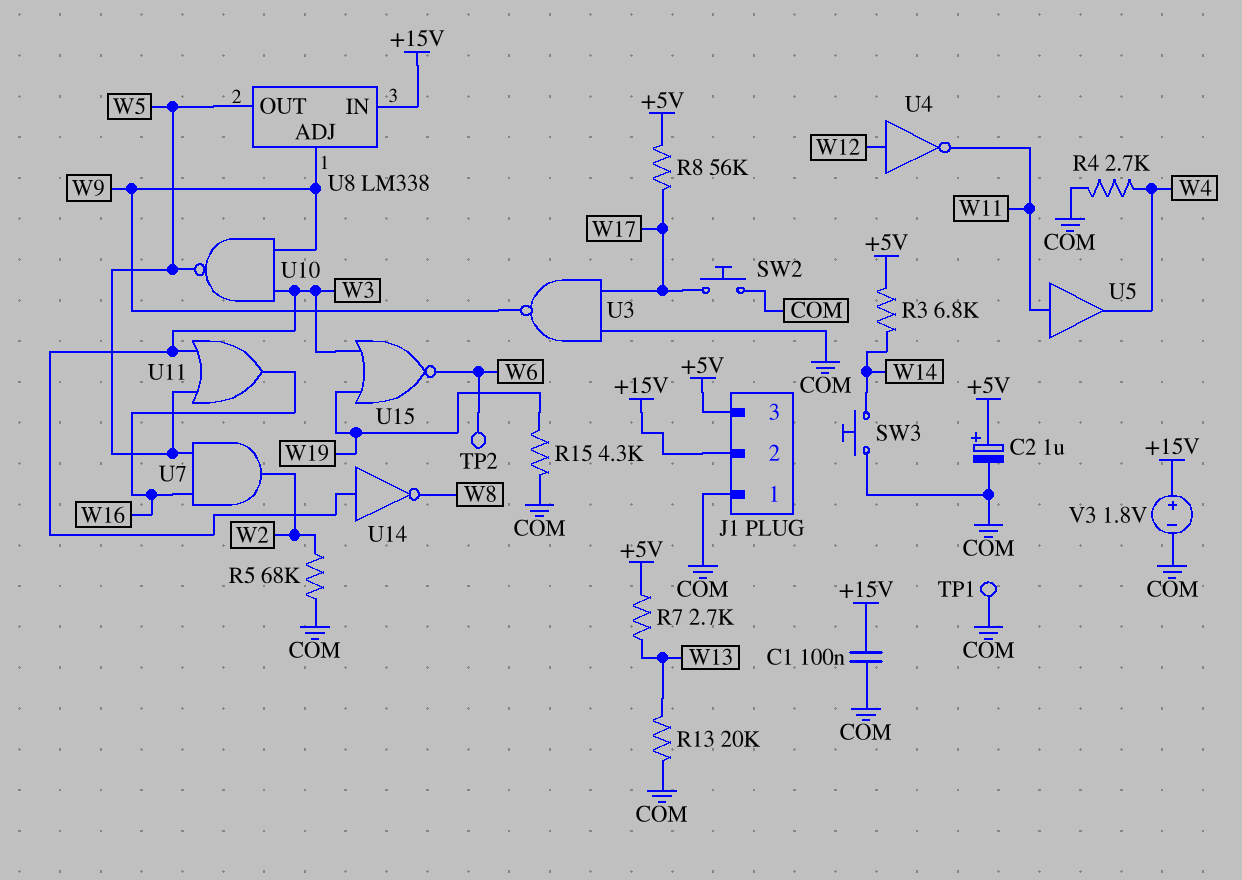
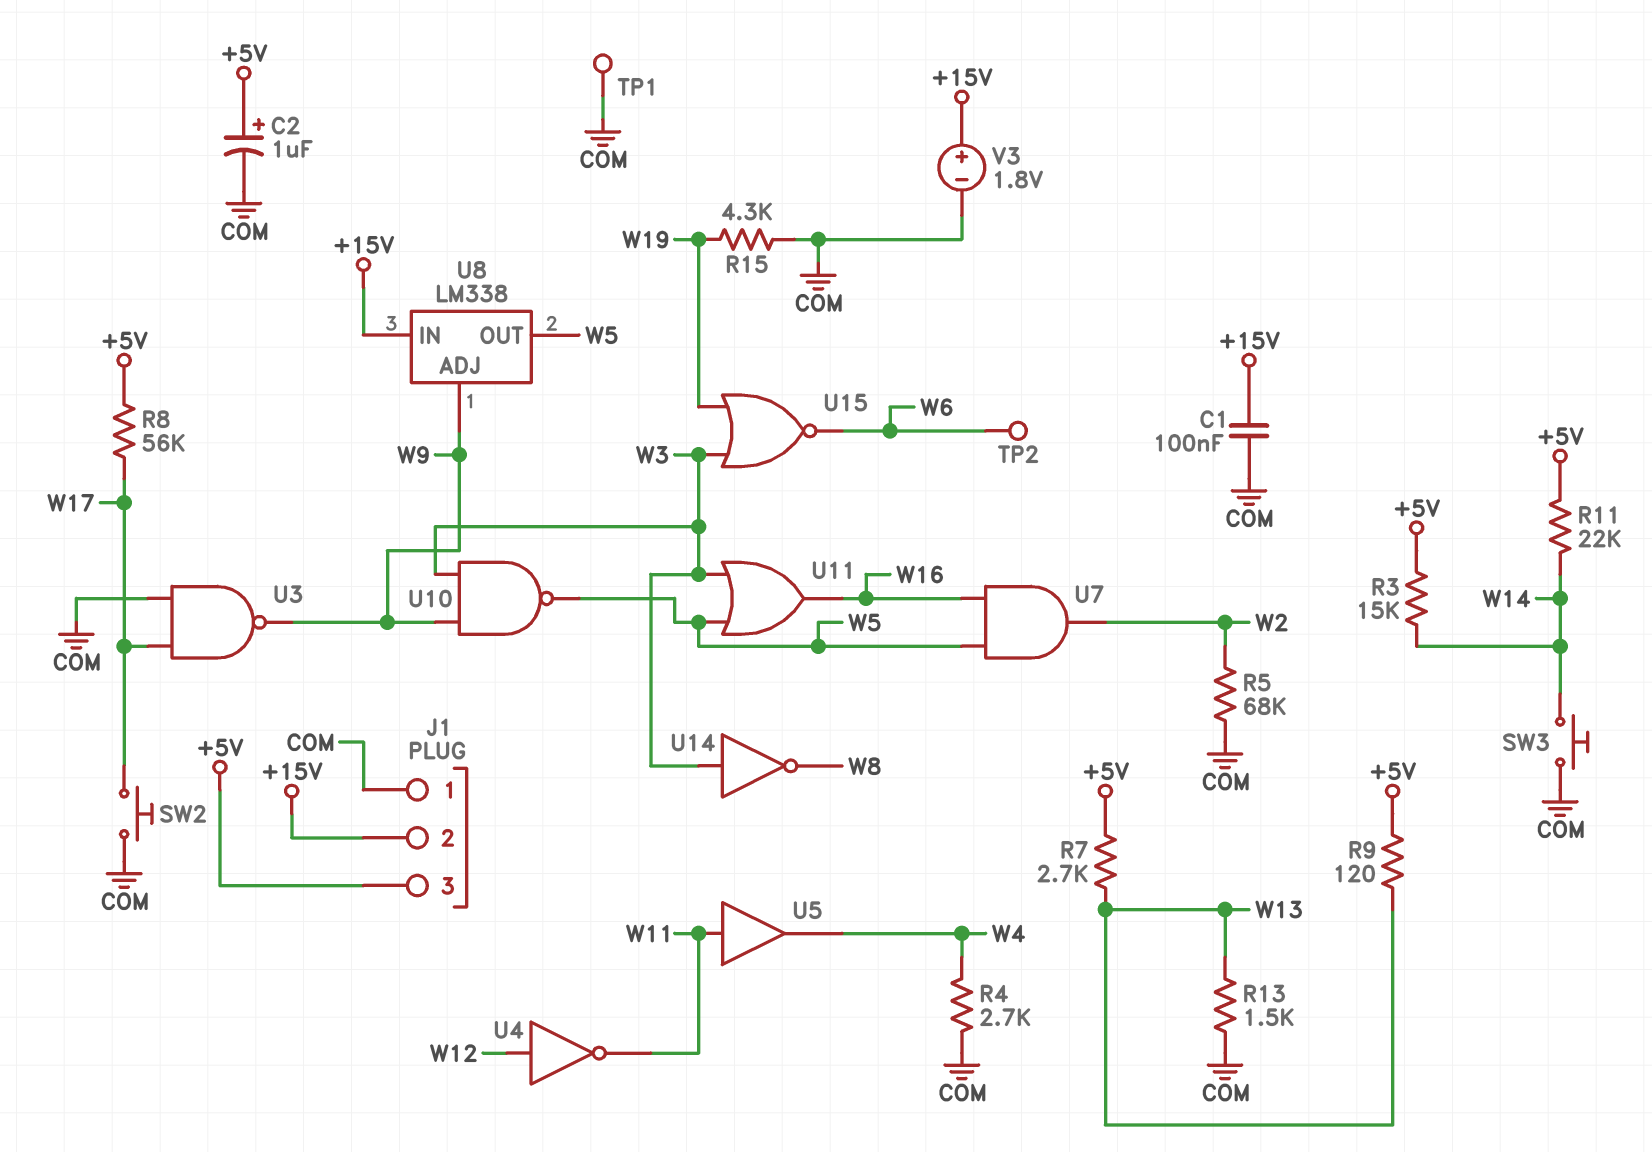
R3: 6.8k (+5V, W14) -> 15k (+5V, W14)
R9: none -> 120 (+5V, W13)
R11: none -> 22k (+5V, W14)
R13: 20k (COM, W13) -> 1.5k (COM, W13)

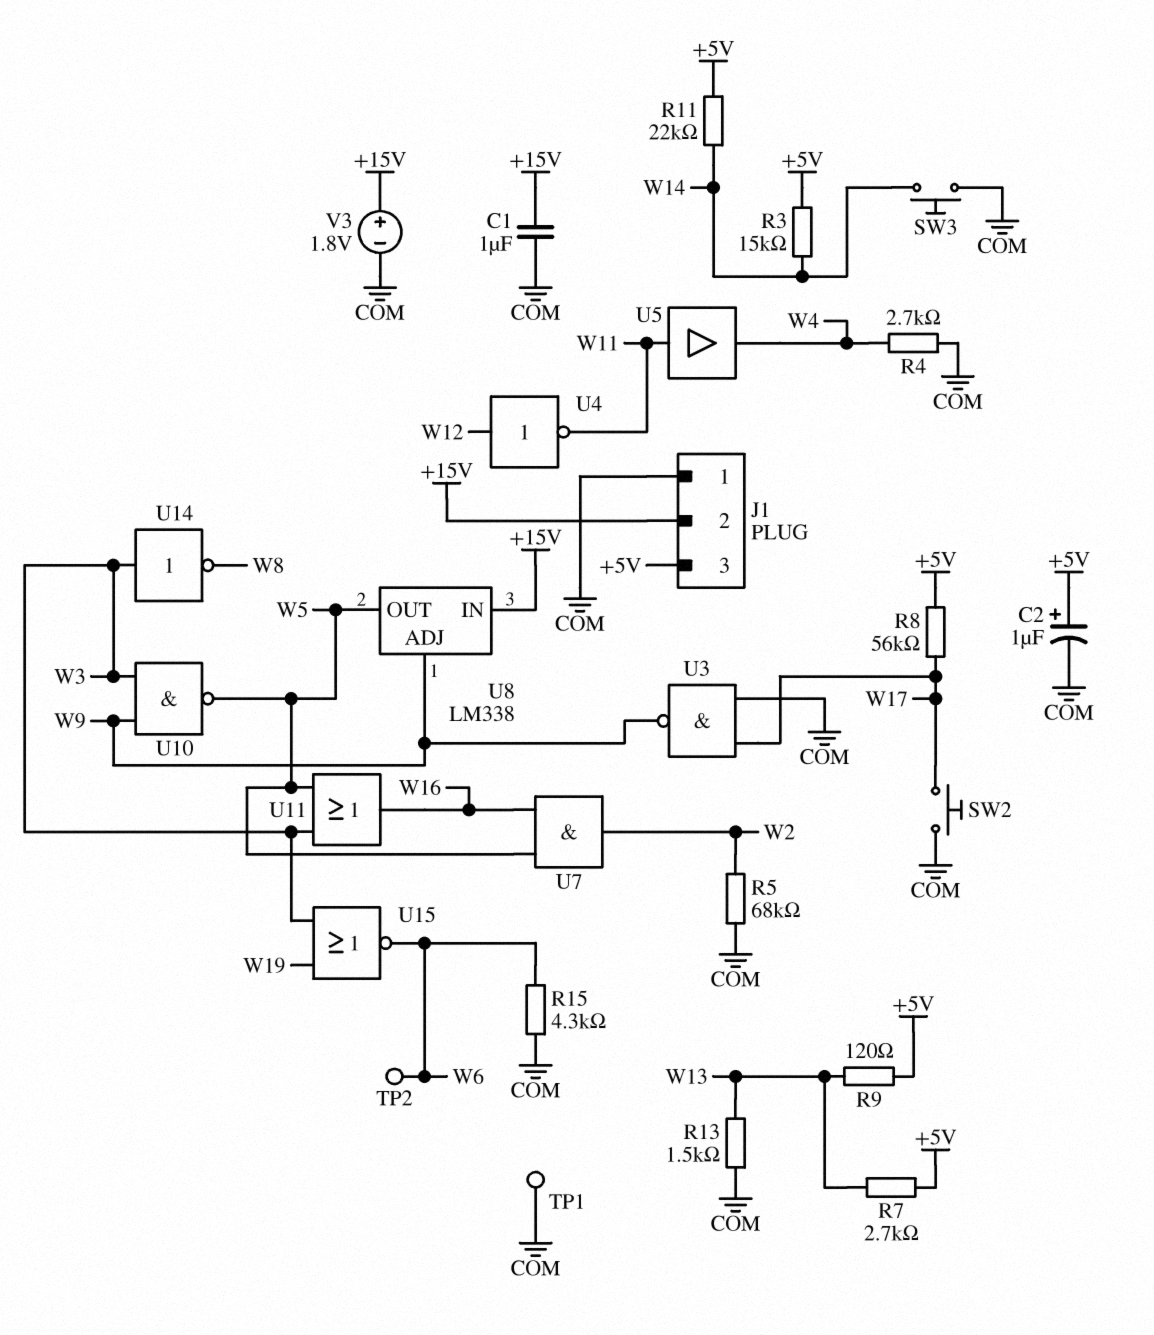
C1: 100nF (+15V, COM) -> 1uF (+15V, COM)
R15: 4.3k (COM, W19) -> 4.3k (COM, W6)

